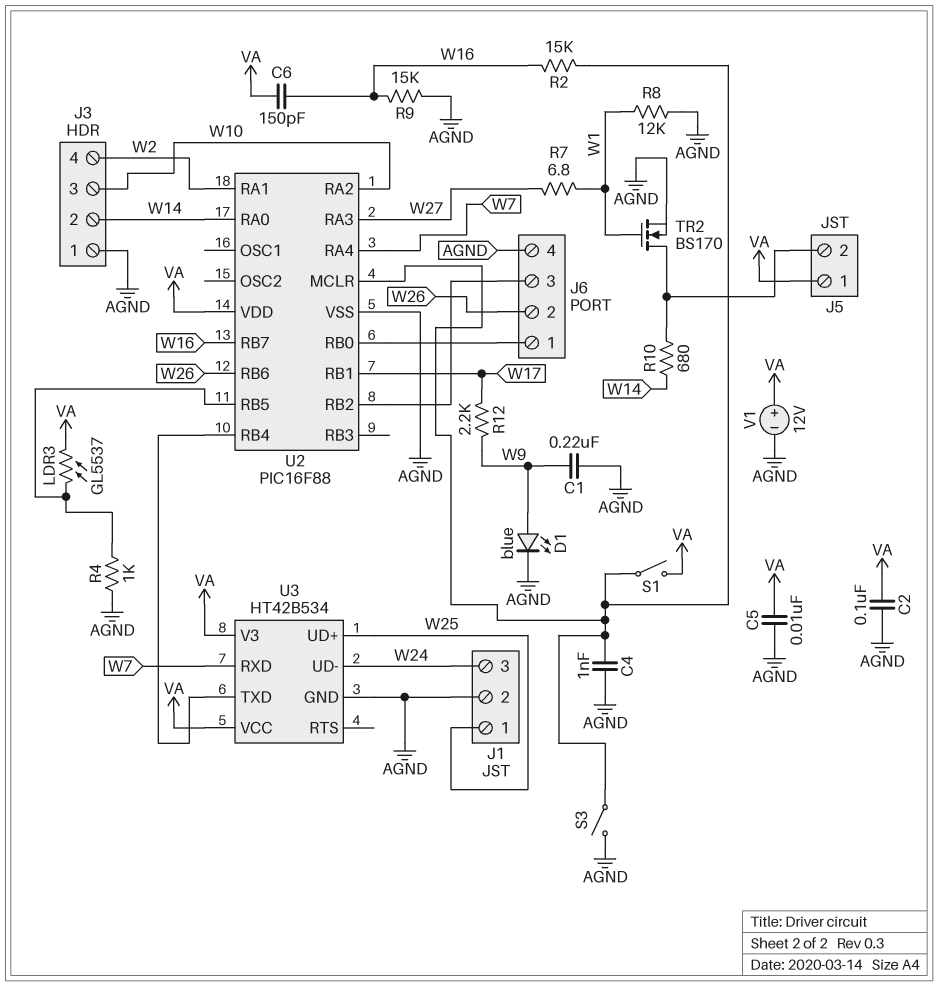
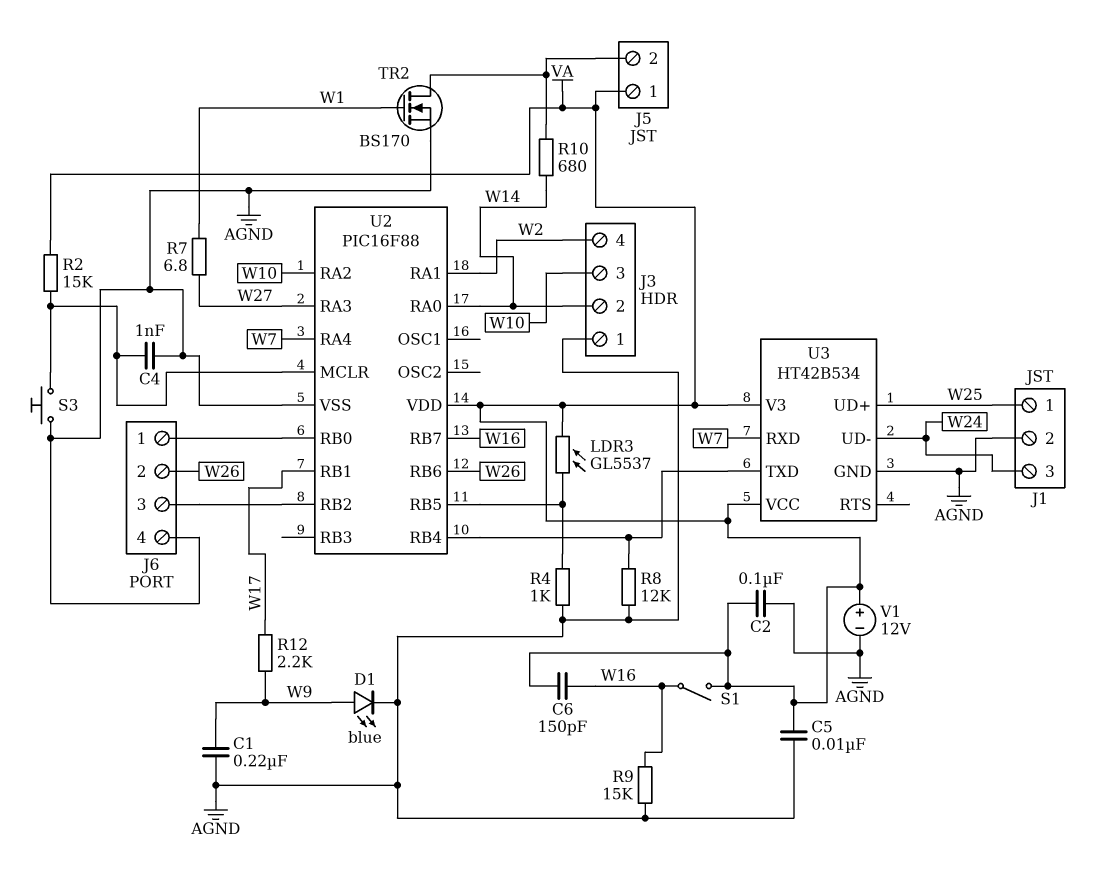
R2: 15k (U2/MCLR, W16) -> 15k (U2/MCLR, VA)
R8: 12k (AGND, W1) -> 12k (AGND, U2/RB4)
S1: switch (U2/MCLR, VA) -> switch (VA, W16)
S3: switch (AGND, U2/MCLR) -> button (AGND, U2/MCLR)

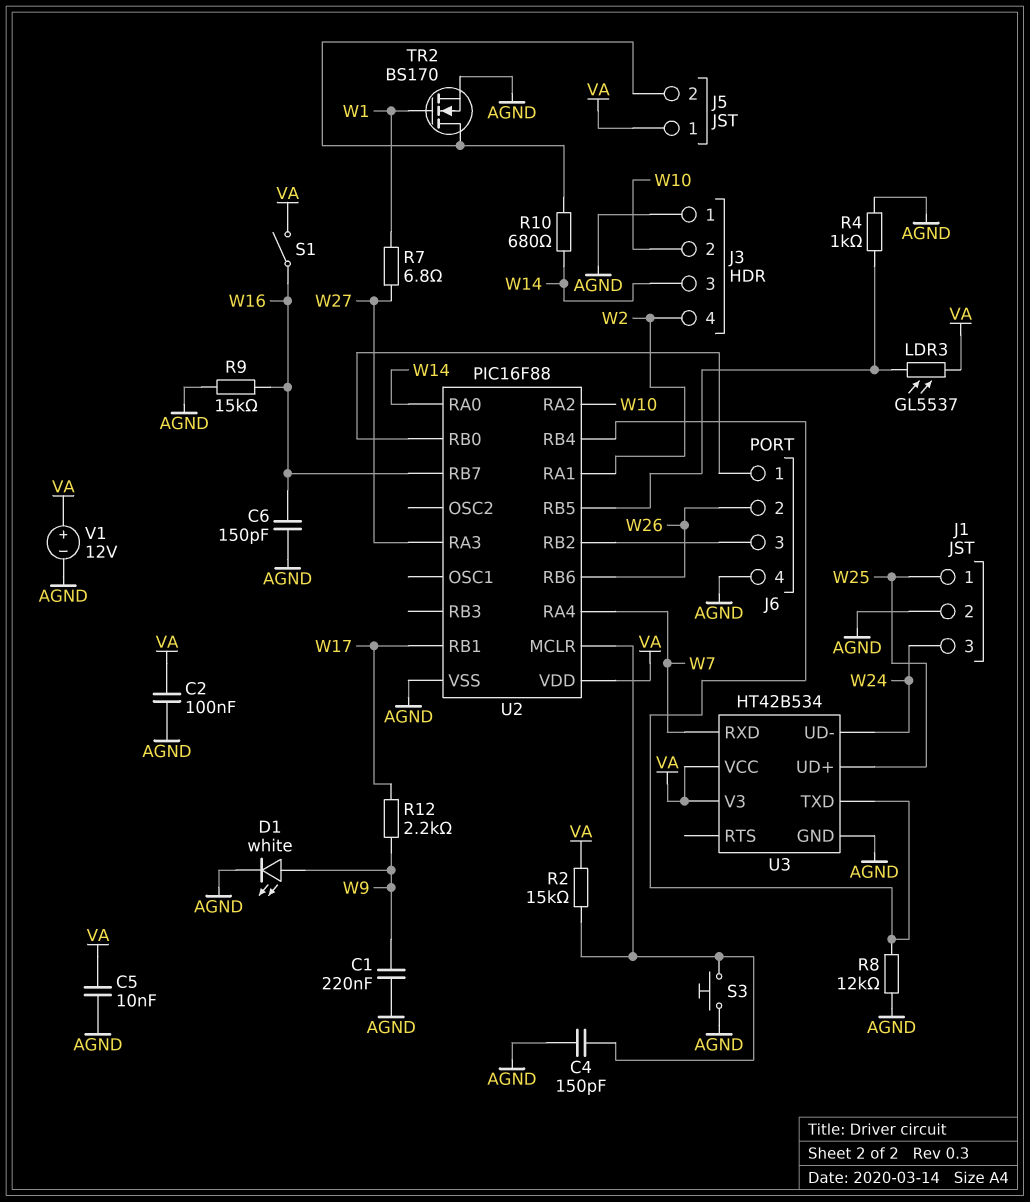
C4: 1nF (AGND, U2/MCLR) -> 150pF (AGND, U2/MCLR)
C6: 150pF (VA, W16) -> 150pF (AGND, W16)
D1: LED blue (A W9, K AGND) -> LED white (A W9, K AGND)
J3 pin 2: W14 -> W10
J3 pin 3: W10 -> W14

